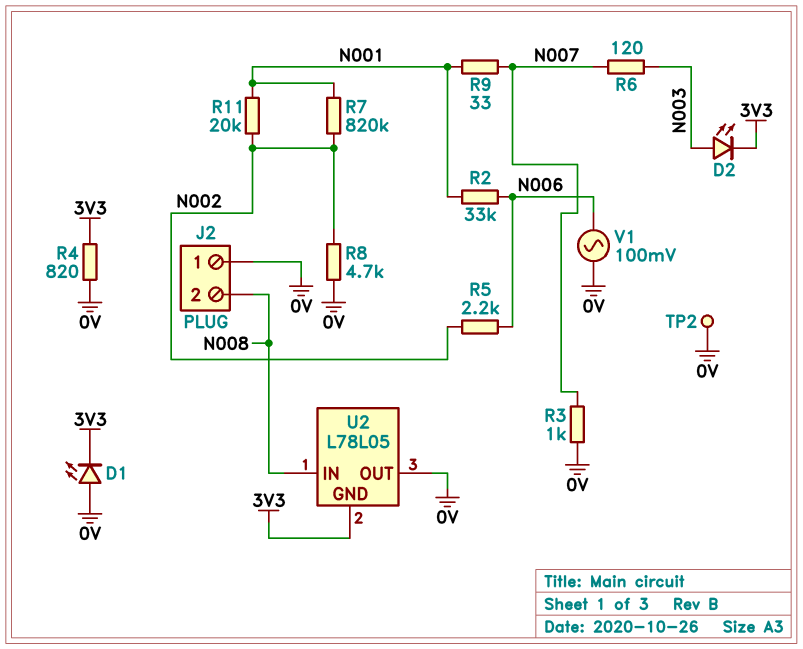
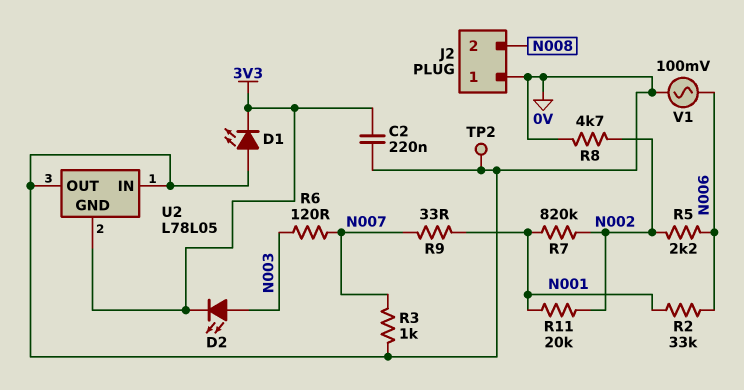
C2: none -> 220nF (0V, 3V3)
R4: 820 (0V, 3V3) -> none
U2 pin IN: N008 -> 0V

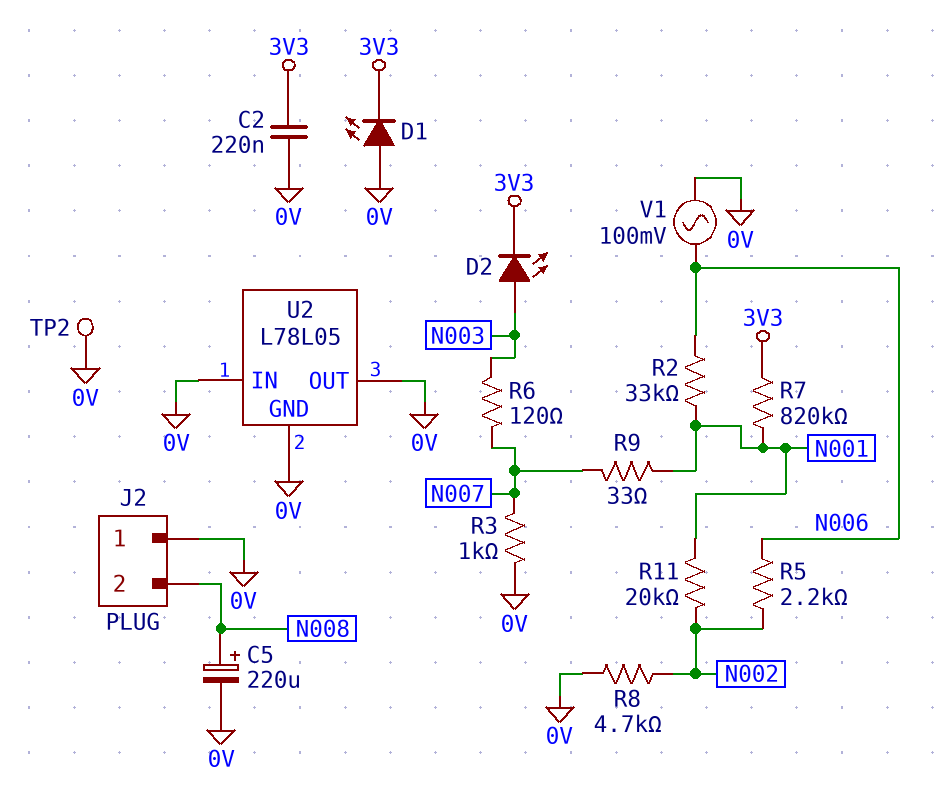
C5: none -> 220uF (plus N008, minus 0V)
R7: 820k (N001, N002) -> 820k (3V3, N001)
U2 pin GND: 3V3 -> 0V

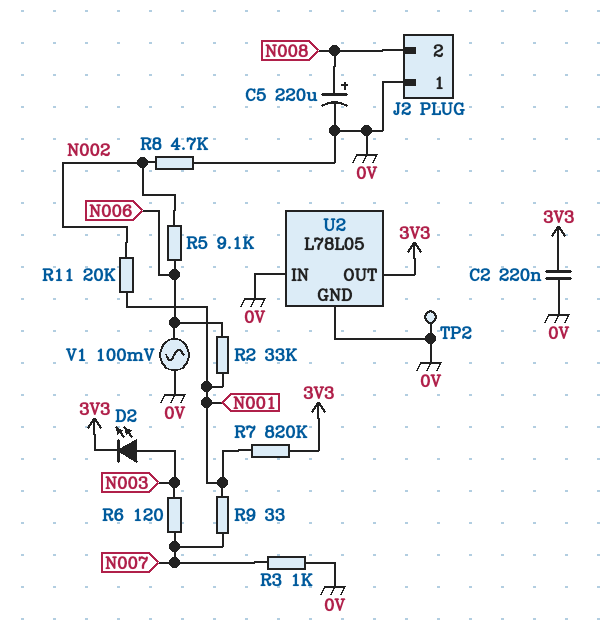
D1: LED (A 0V, K 3V3) -> none
R5: 2.2k (N002, N006) -> 9.1k (N002, N006)
U2 pin OUT: 0V -> 3V3

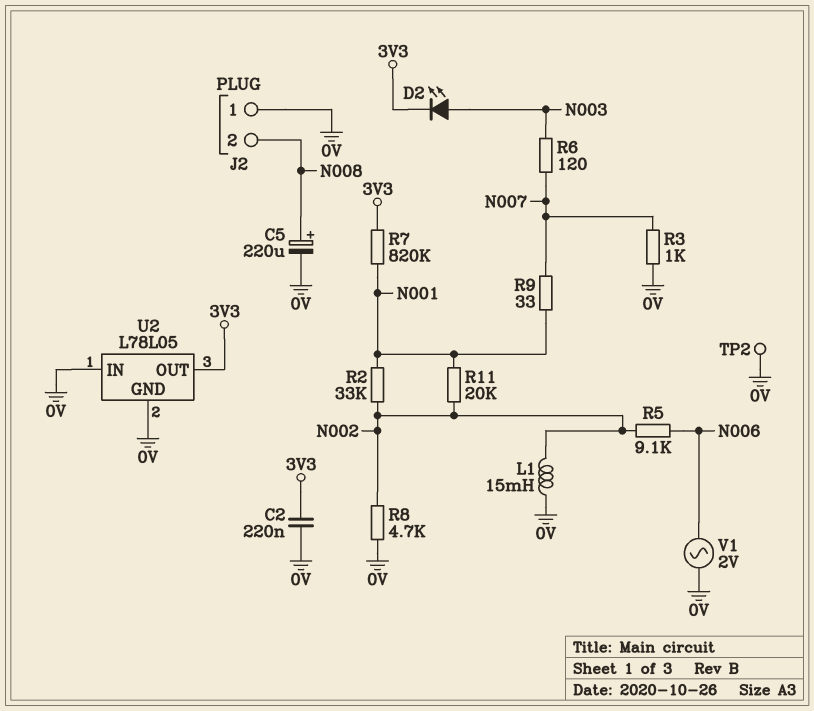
L1: none -> 15mH (0V, N002)
R2: 33k (N001, N006) -> 33k (N001, N002)
V1: AC 100mV (0V, N006) -> AC 2V (0V, N006)

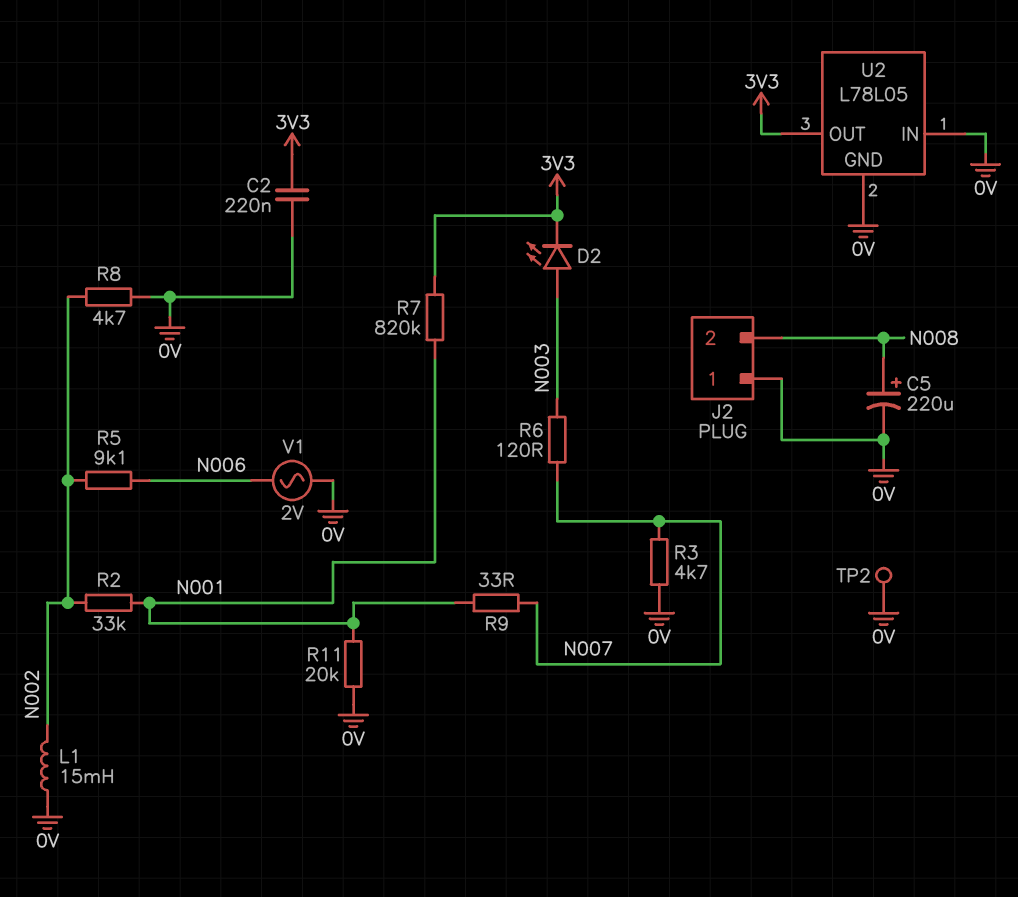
R3: 1k (0V, N007) -> 4.7k (0V, N007)
R11: 20k (N001, N002) -> 20k (0V, N001)

